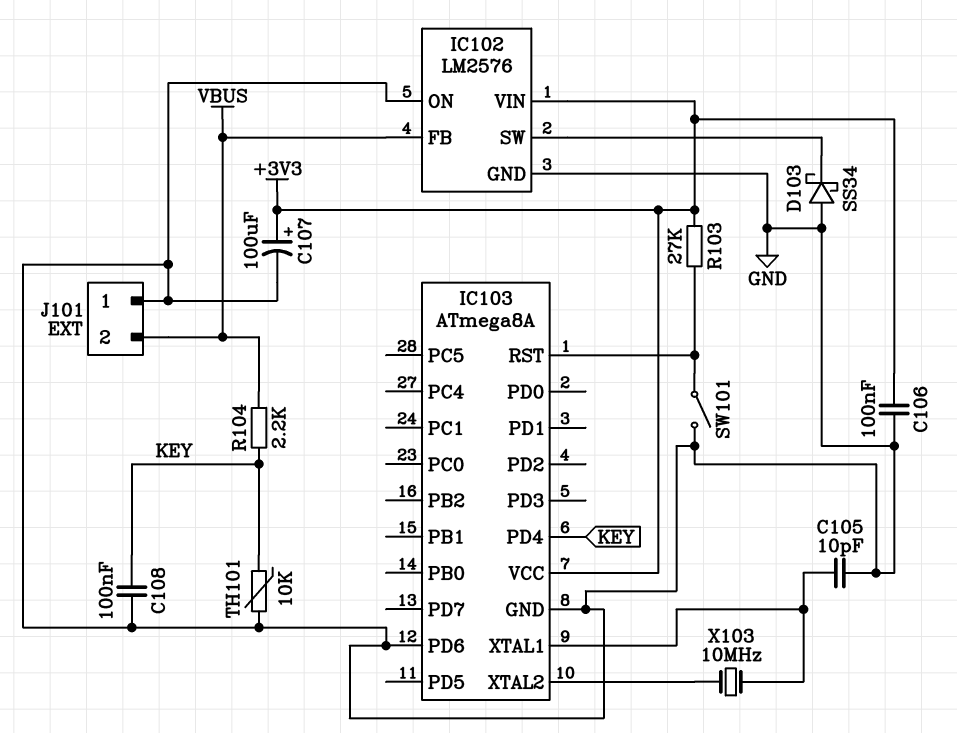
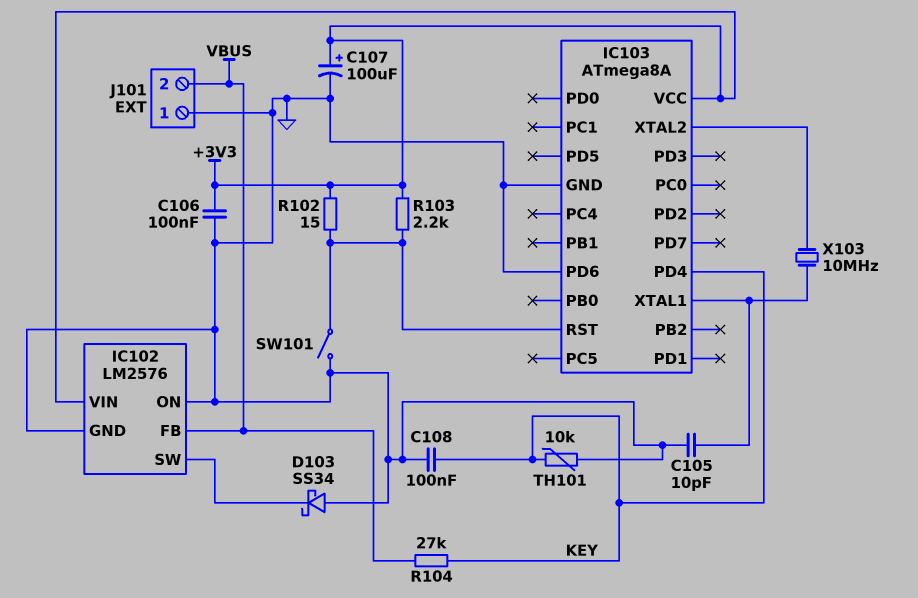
R102: none -> 15 (+3V3, IC103/RST)
R103: 27k (+3V3, IC103/RST) -> 2.2k (+3V3, IC103/RST)
R104: 2.2k (KEY, VBUS) -> 27k (KEY, VBUS)

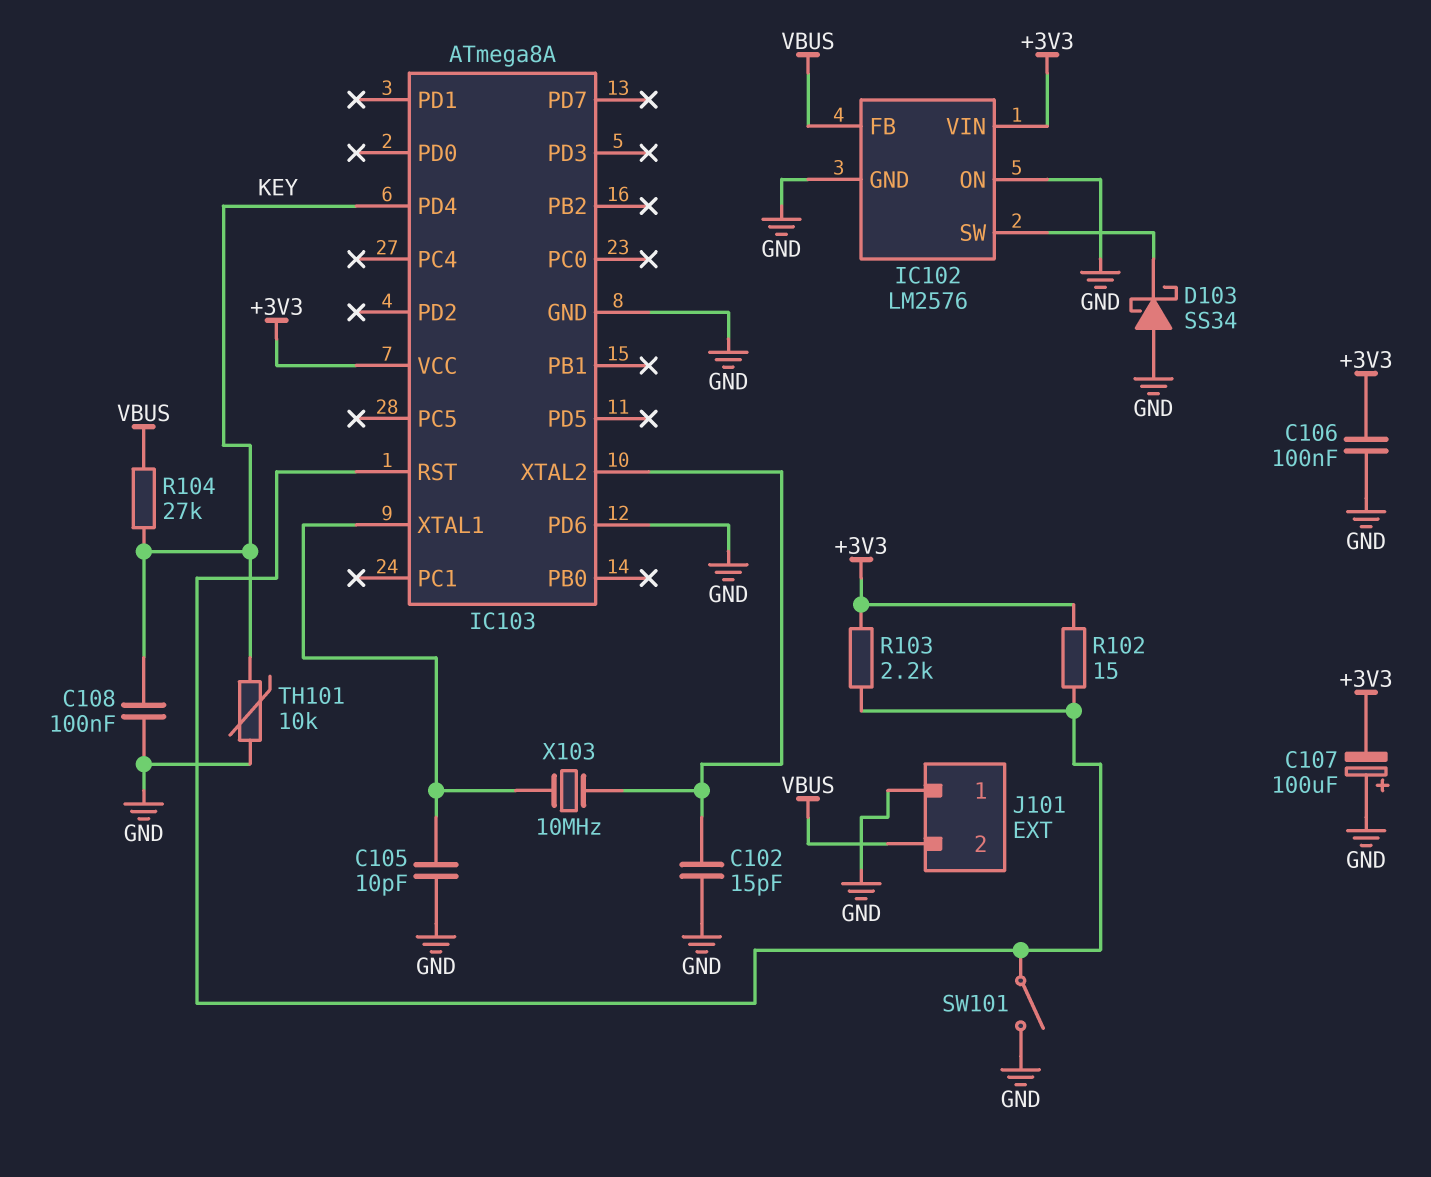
C102: none -> 15pF (GND, IC103/XTAL2)
C107: 100uF (plus +3V3, minus GND) -> 100uF (plus GND, minus +3V3)

